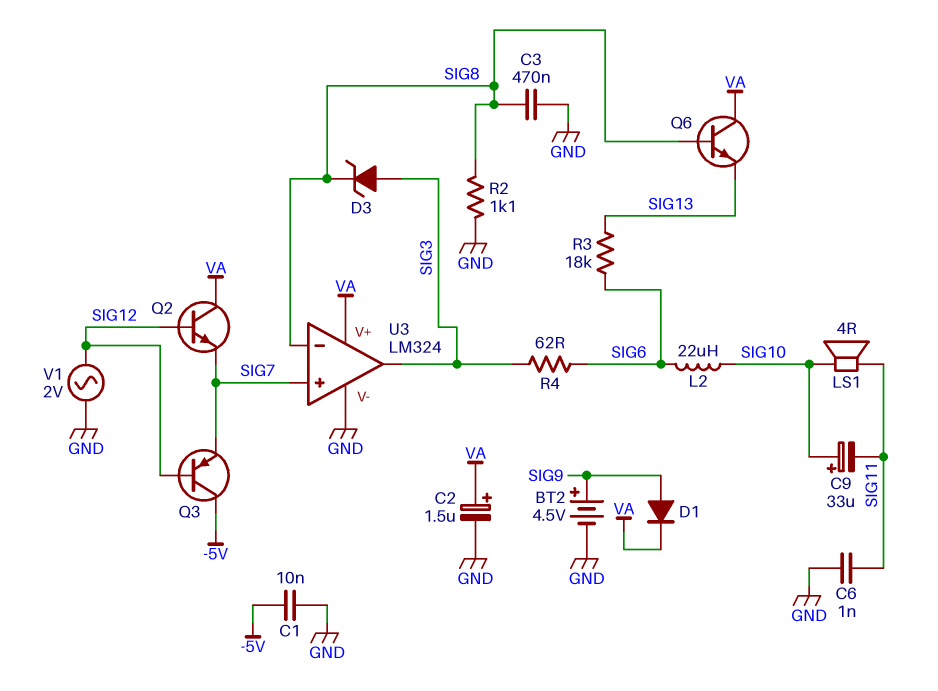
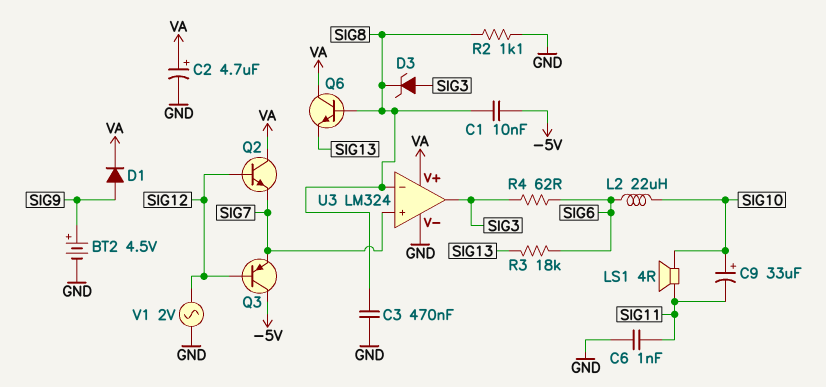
C1: 10nF (-5V, GND) -> 10nF (-5V, SIG8)
C2: 1.5uF (plus VA, minus GND) -> 4.7uF (plus VA, minus GND)

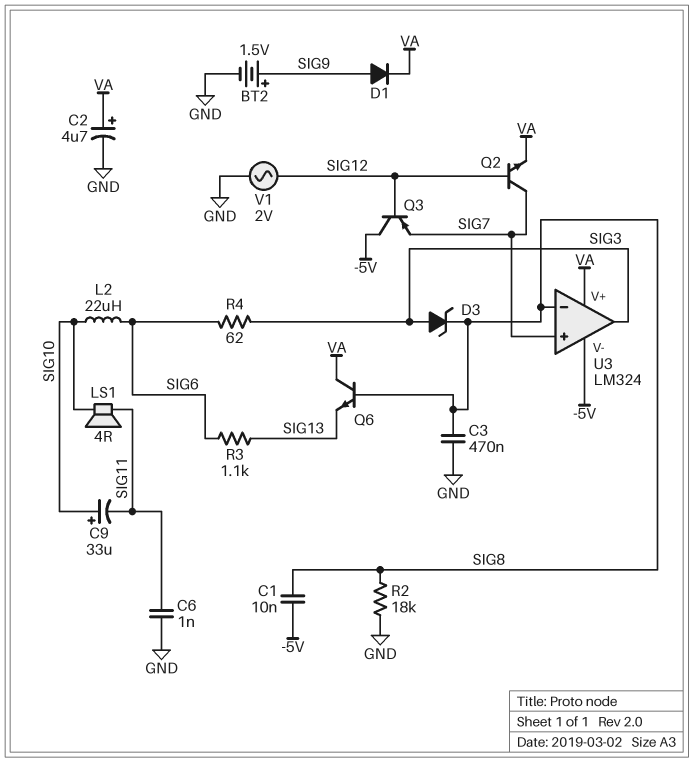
BT2: 4.5V (plus SIG9, minus GND) -> 1.5V (plus SIG9, minus GND)
Q2: NPN (B SIG12, C VA, E SIG7) -> NPN (B SIG12, C SIG7, E VA)
R2: 1.1k (GND, SIG8) -> 18k (GND, SIG8)
R3: 18k (SIG6, SIG13) -> 1.1k (SIG6, SIG13)
U3 pin V-: GND -> -5V

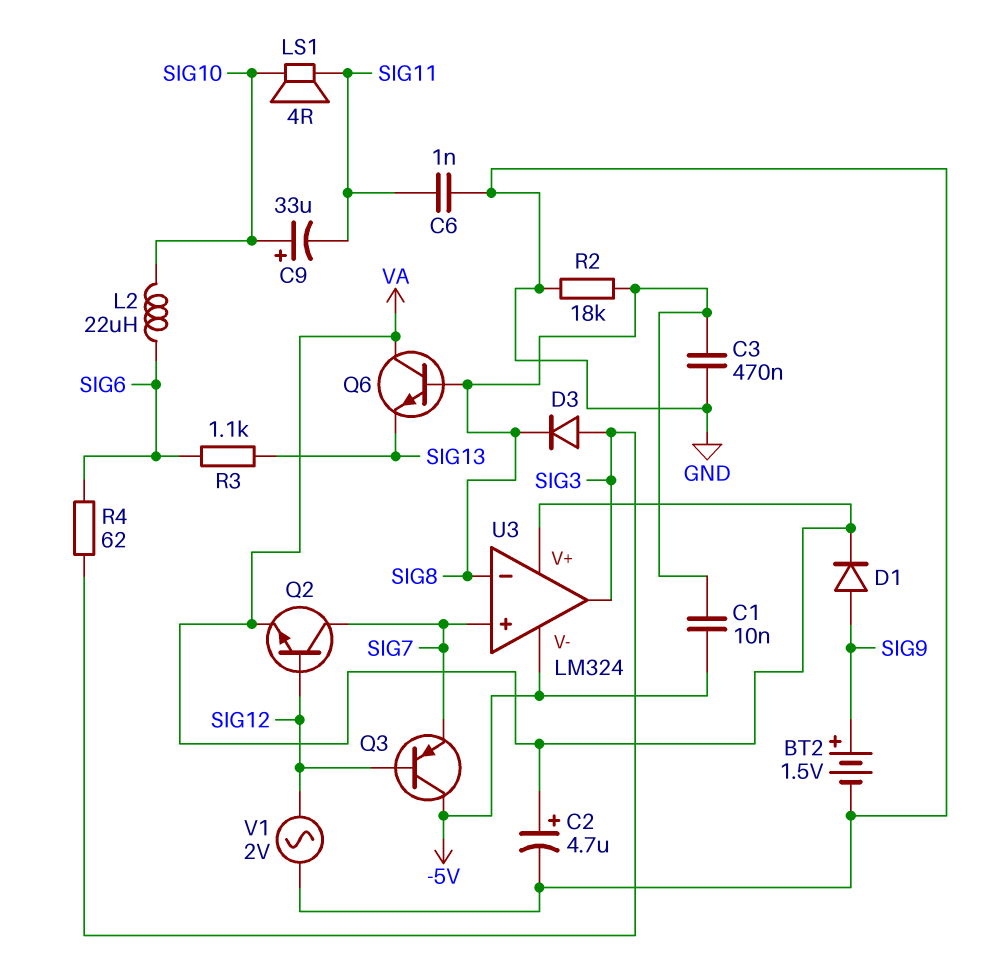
D3: zener (A SIG3, K SIG8) -> diode (A SIG3, K SIG8)

